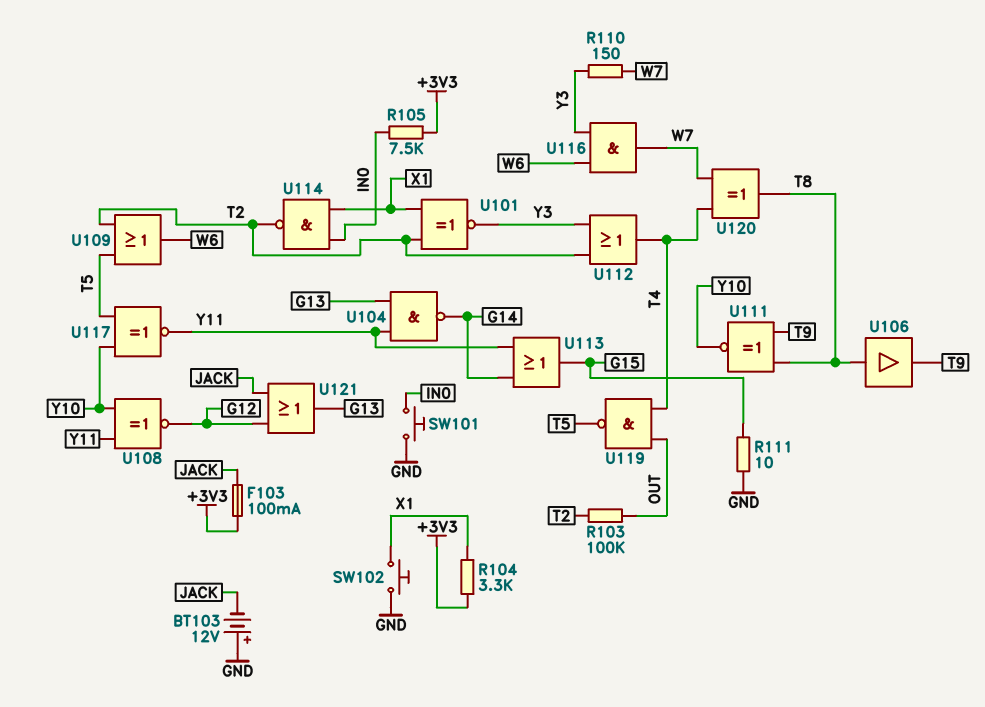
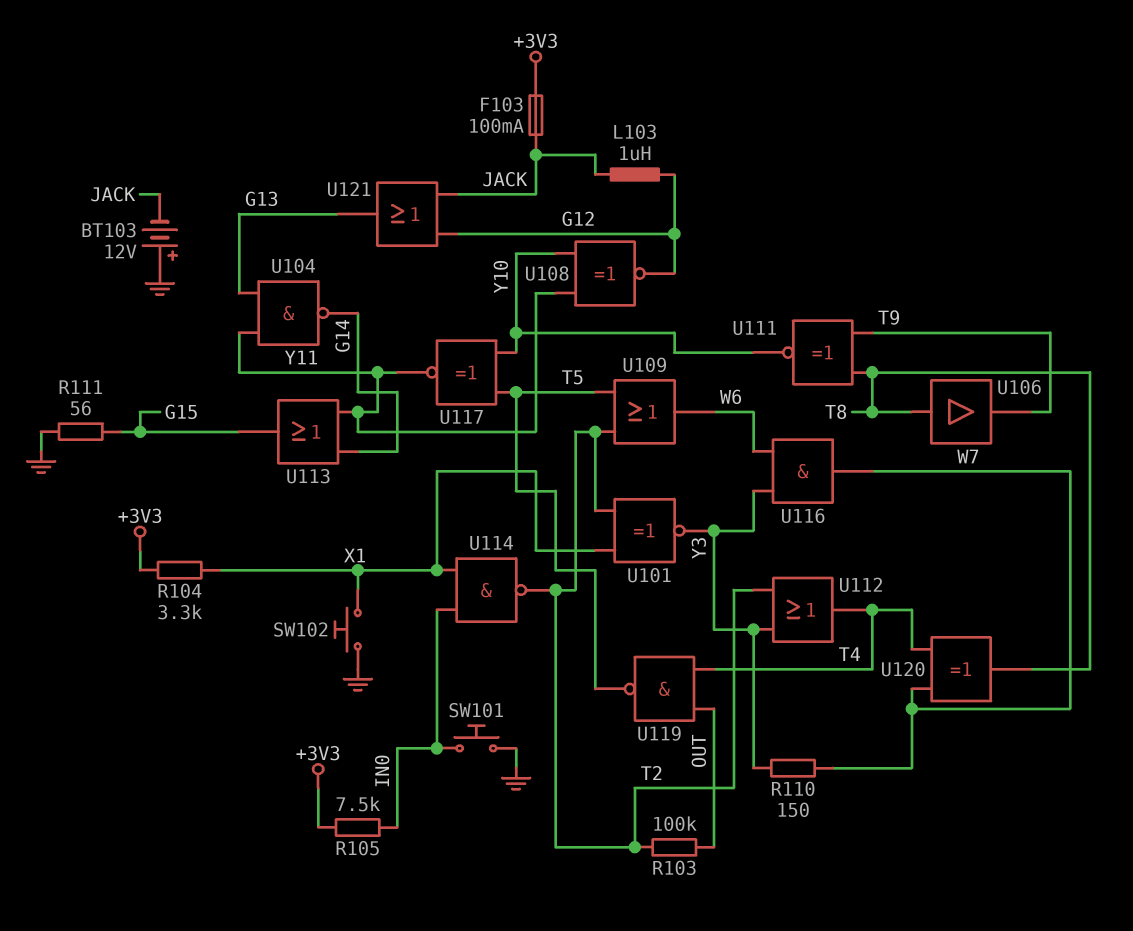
L103: none -> 1uH (G12, JACK)
R111: 10 (G15, GND) -> 56 (G15, GND)

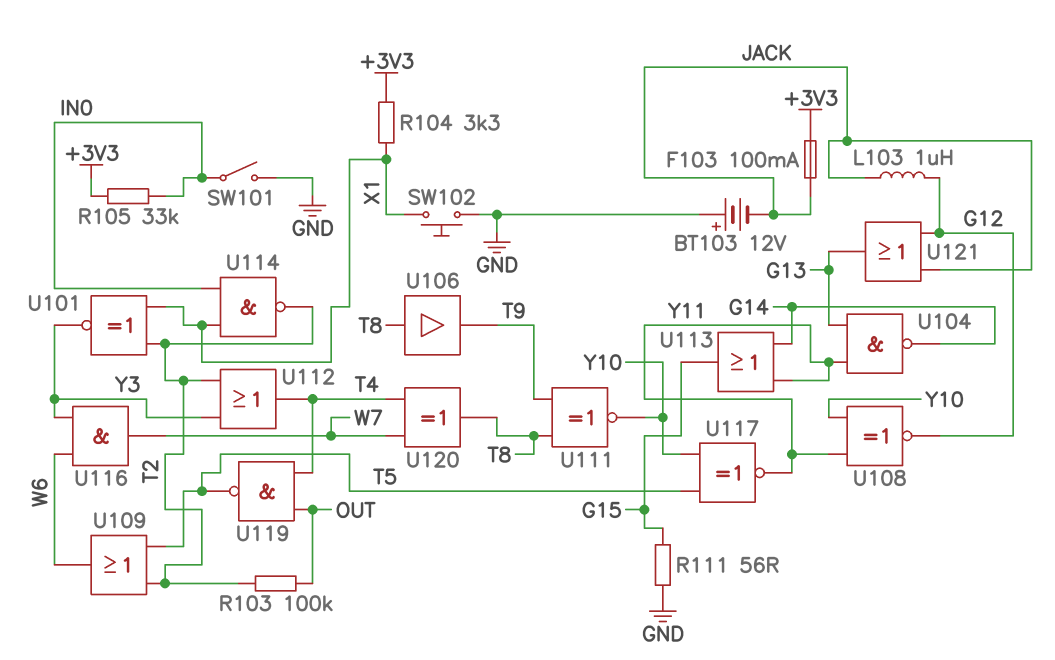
R105: 7.5k (+3V3, IN0) -> 33k (+3V3, IN0)
R110: 150 (W7, Y3) -> none
SW101: button (GND, IN0) -> switch (GND, IN0)

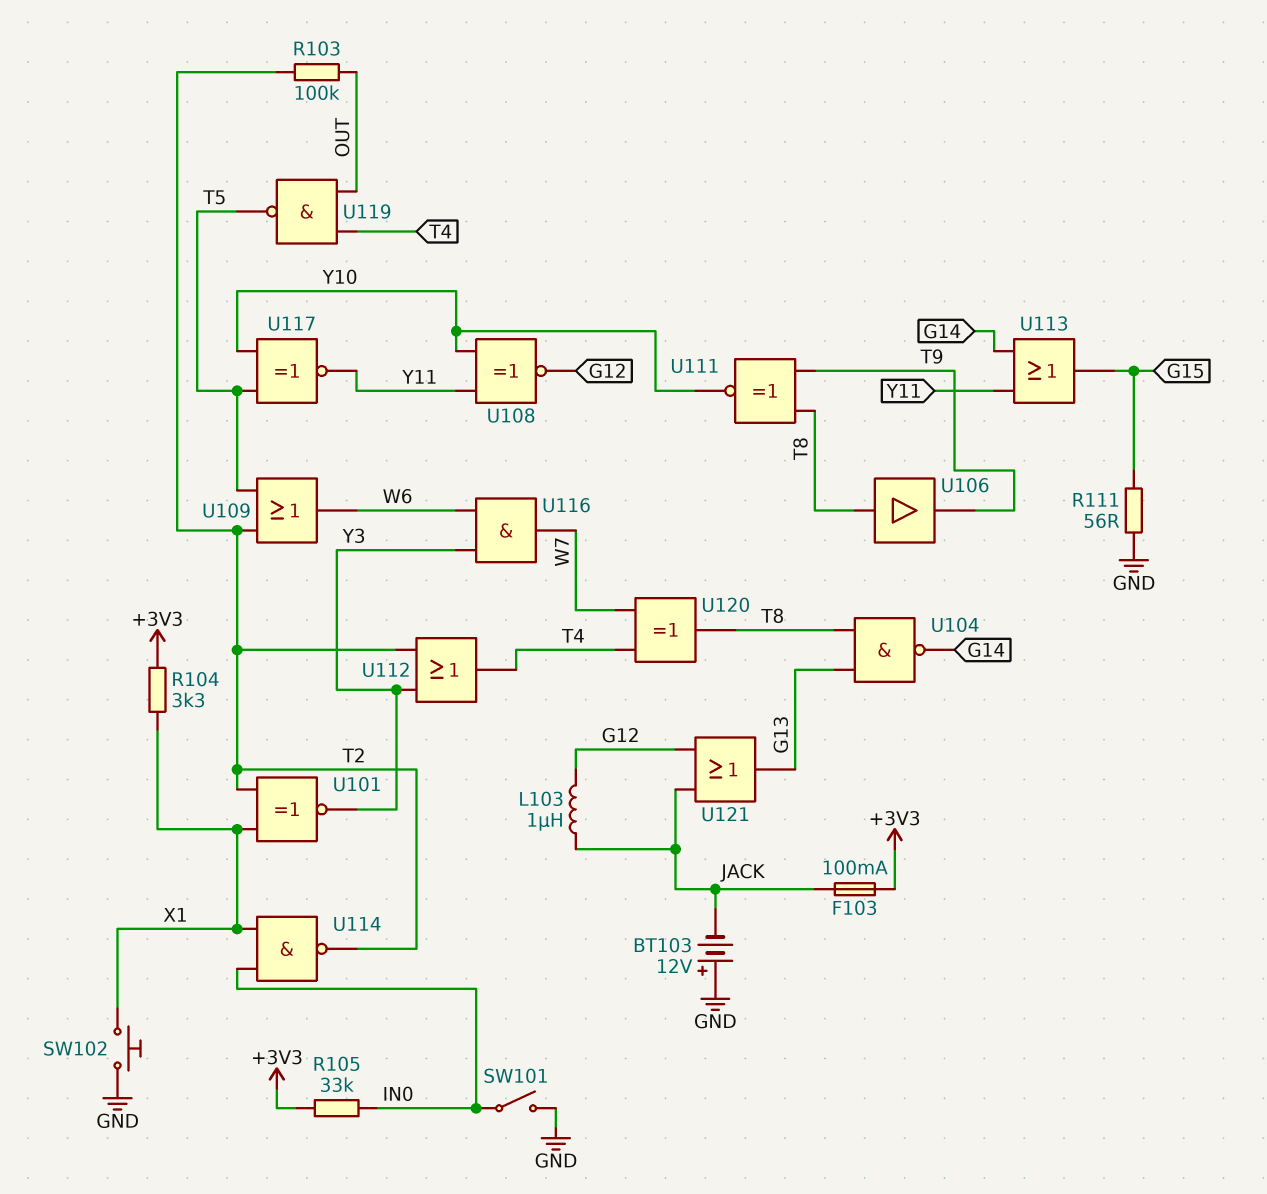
U104: NAND (in G13, in Y11, out G14) -> NAND (in G13, in T8, out G14)

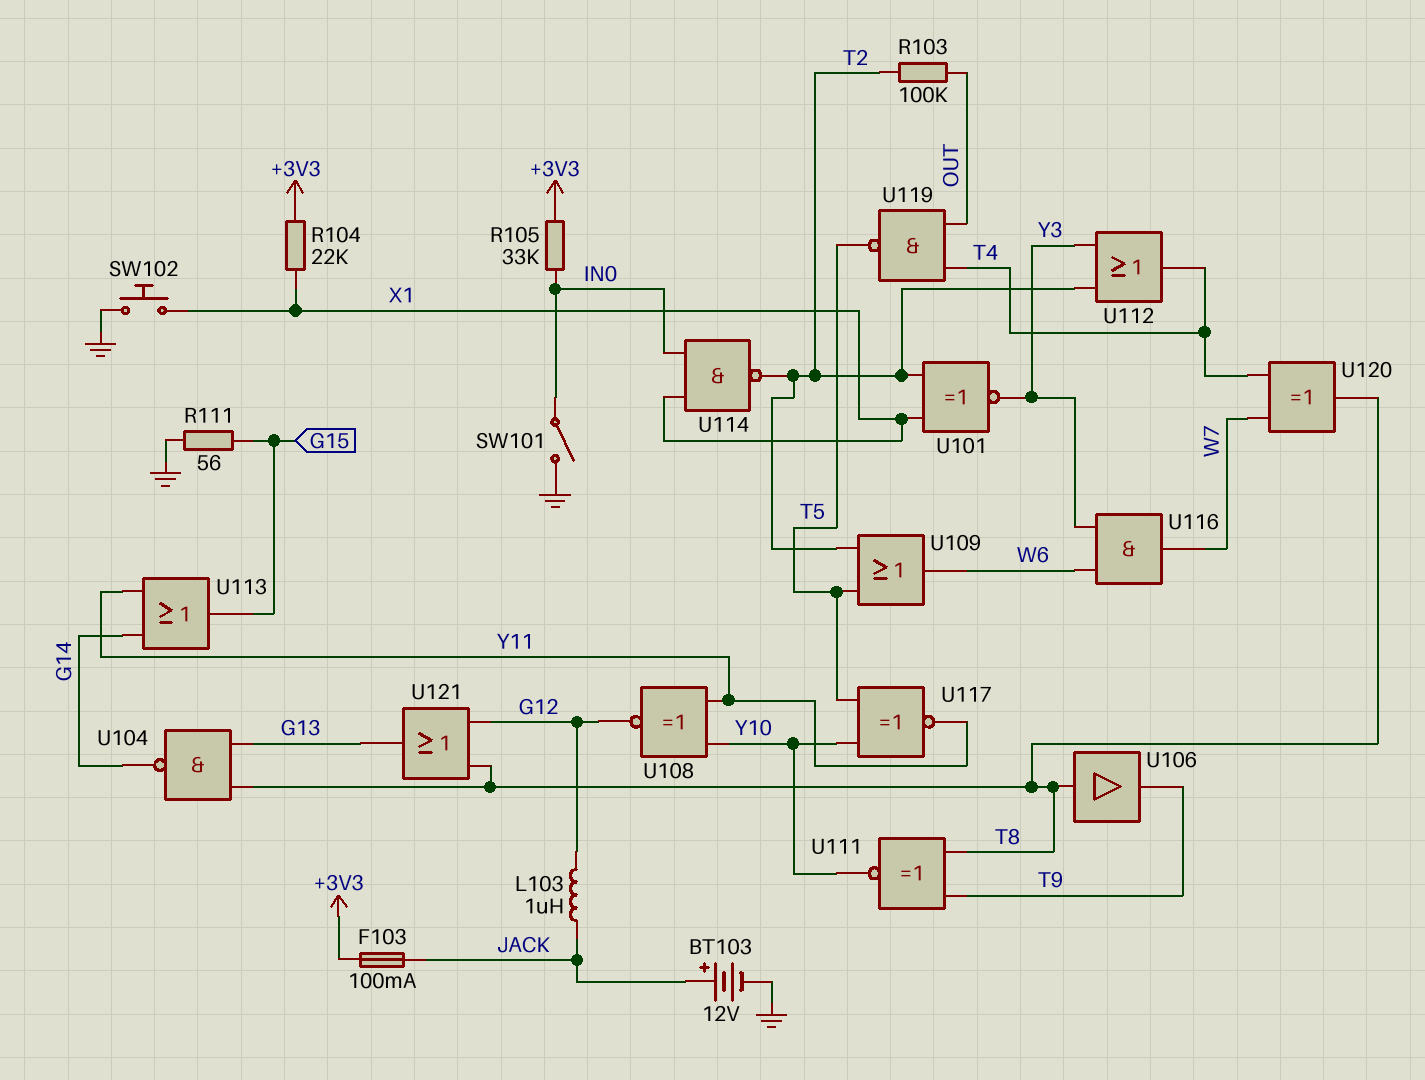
BT103: 12V (plus GND, minus JACK) -> 12V (plus JACK, minus GND)
R104: 3.3k (+3V3, X1) -> 22k (+3V3, X1)
U121: OR (in G12, in JACK, out G13) -> OR (in G12, in T8, out G13)

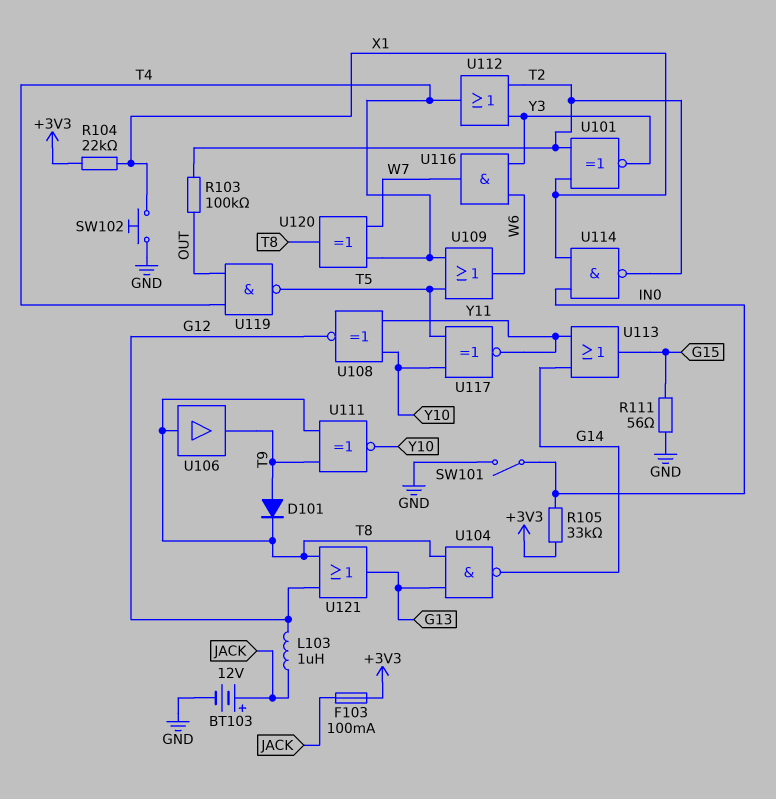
D101: none -> diode (A T9, K T8)
U109: OR (in T2, in T5, out W6) -> OR (in T4, in T5, out W6)

